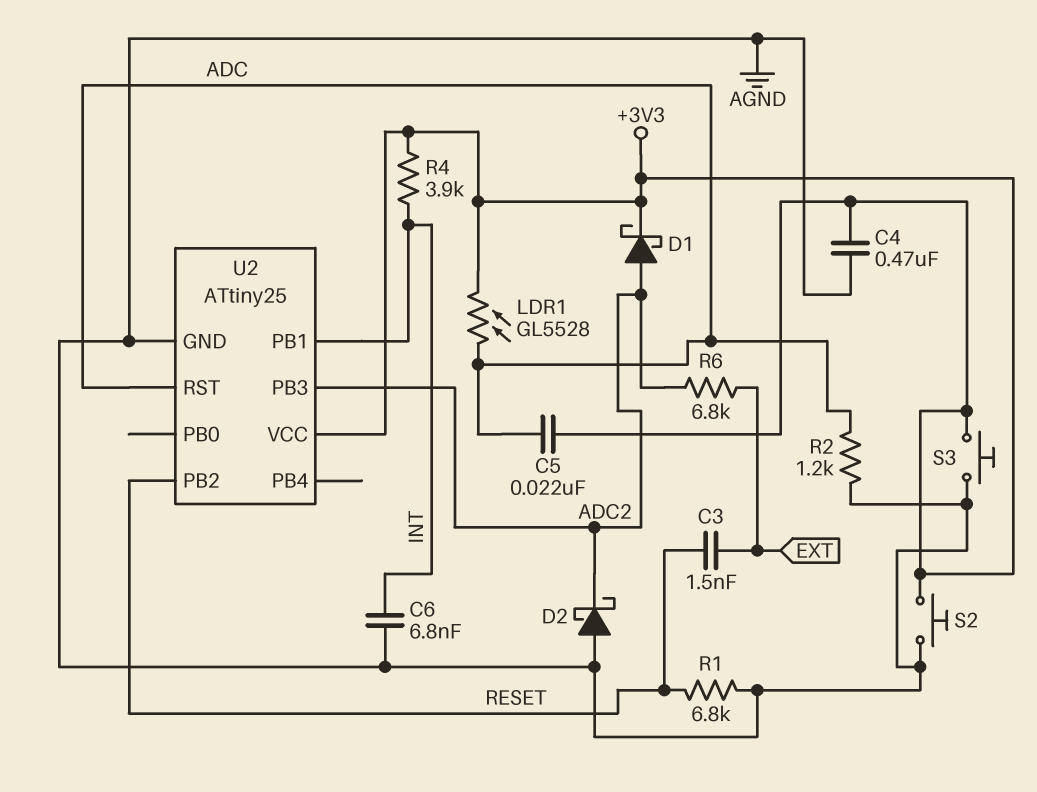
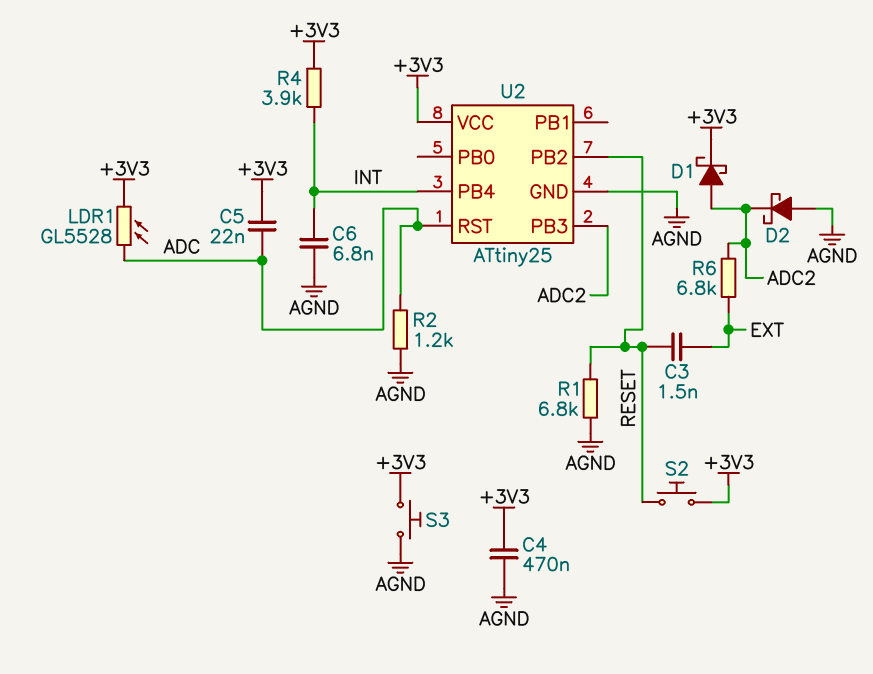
S2: button (+3V3, AGND) -> button (+3V3, RESET)
U2 pin PB1: INT -> none
U2 pin PB4: none -> INT

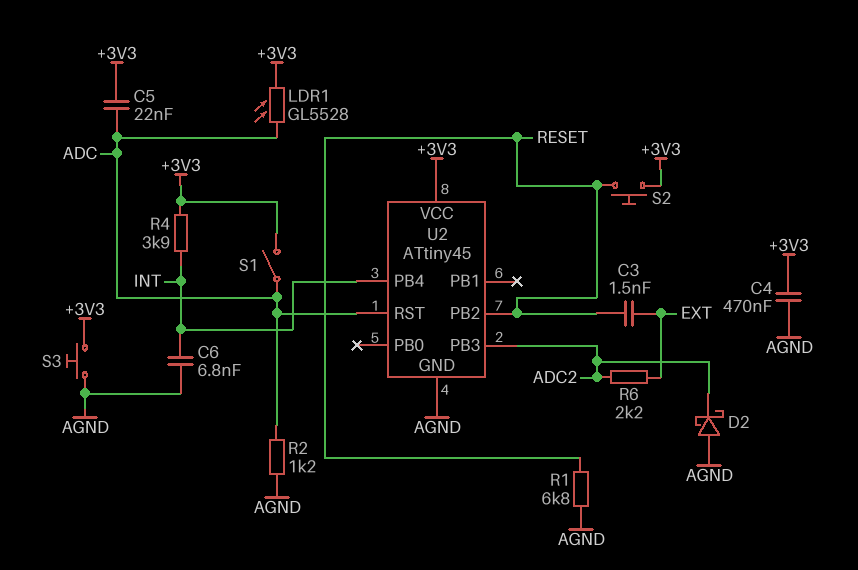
D1: schottky (A ADC2, K +3V3) -> none
R6: 6.8k (ADC2, EXT) -> 2.2k (ADC2, EXT)
S1: none -> switch (+3V3, ADC)
U2: ATtiny25 -> ATtiny45

